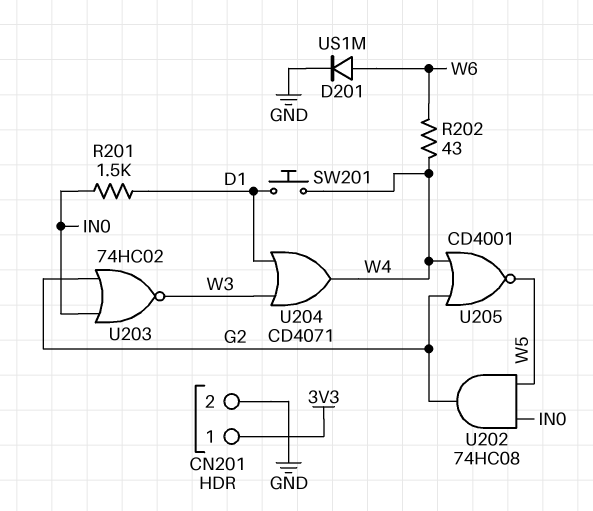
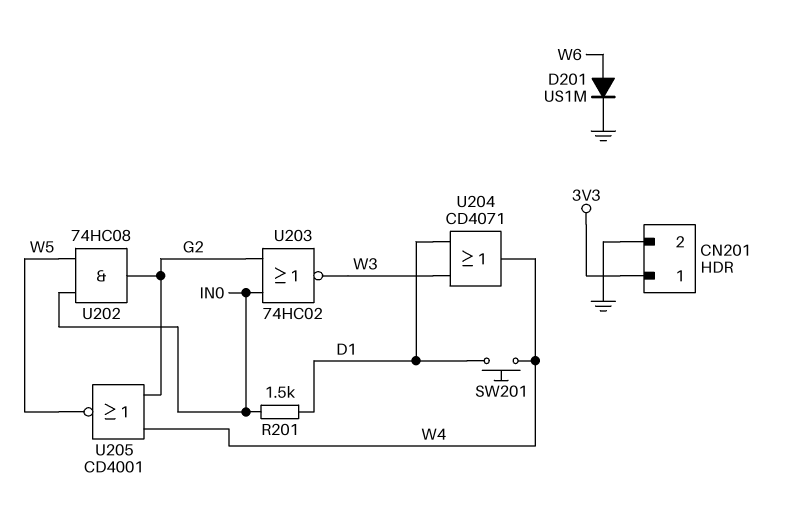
R202: 43 (W4, W6) -> none

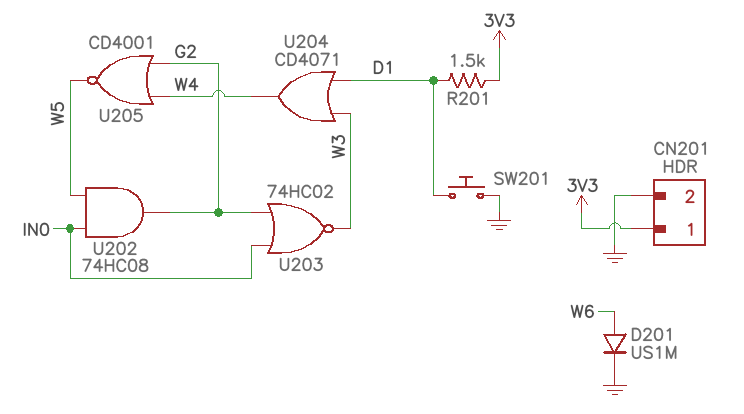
R201: 1.5k (D1, IN0) -> 1.5k (3V3, D1)
SW201: button (D1, W4) -> button (D1, GND)

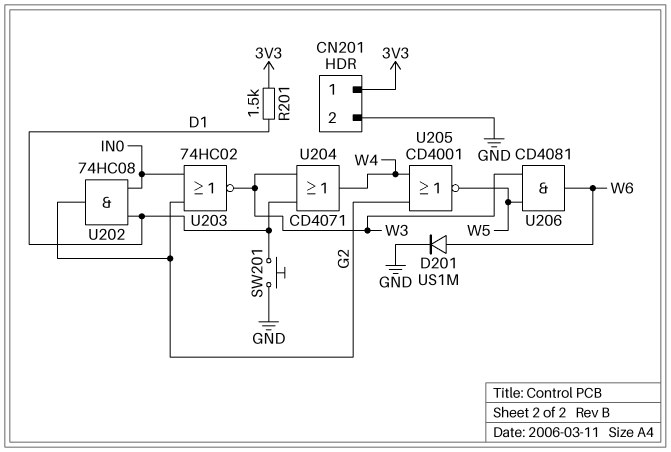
U202: AND 74HC08 (in IN0, in W5, out G2) -> AND 74HC08 (in D1, in IN0, out G2)
U206: none -> AND CD4081 (in W3, in W5, out W6)

